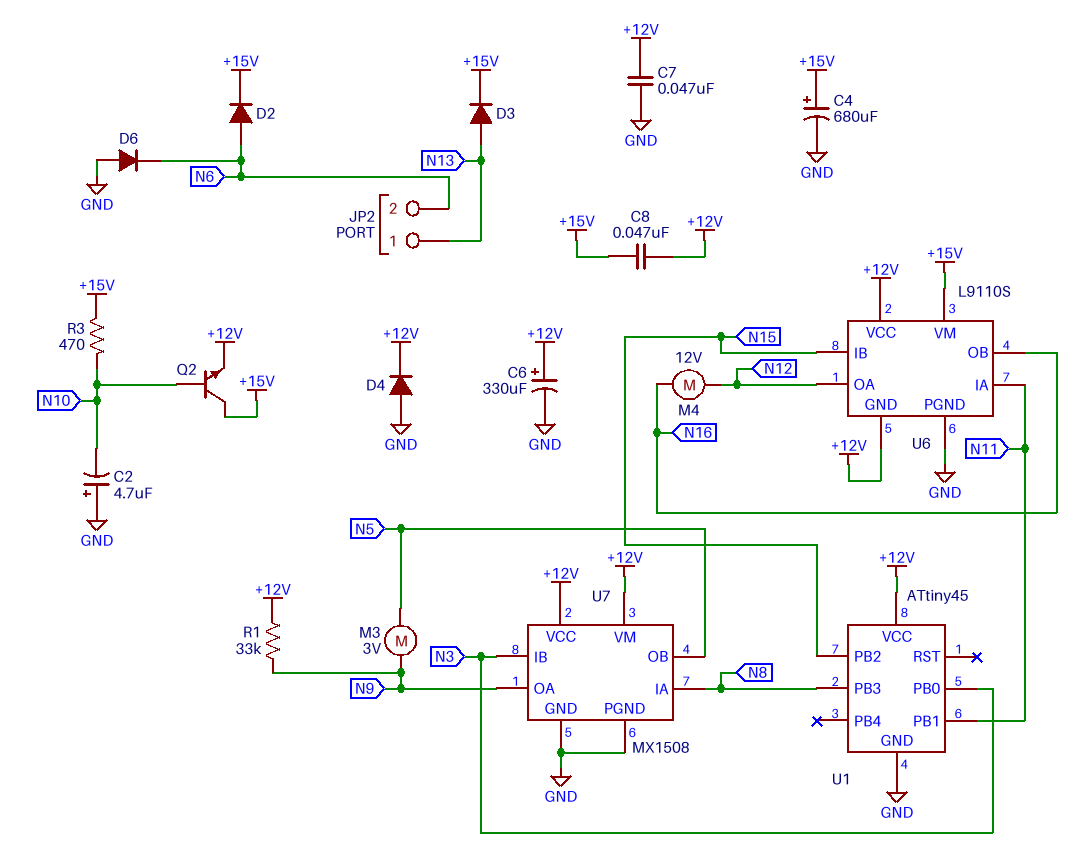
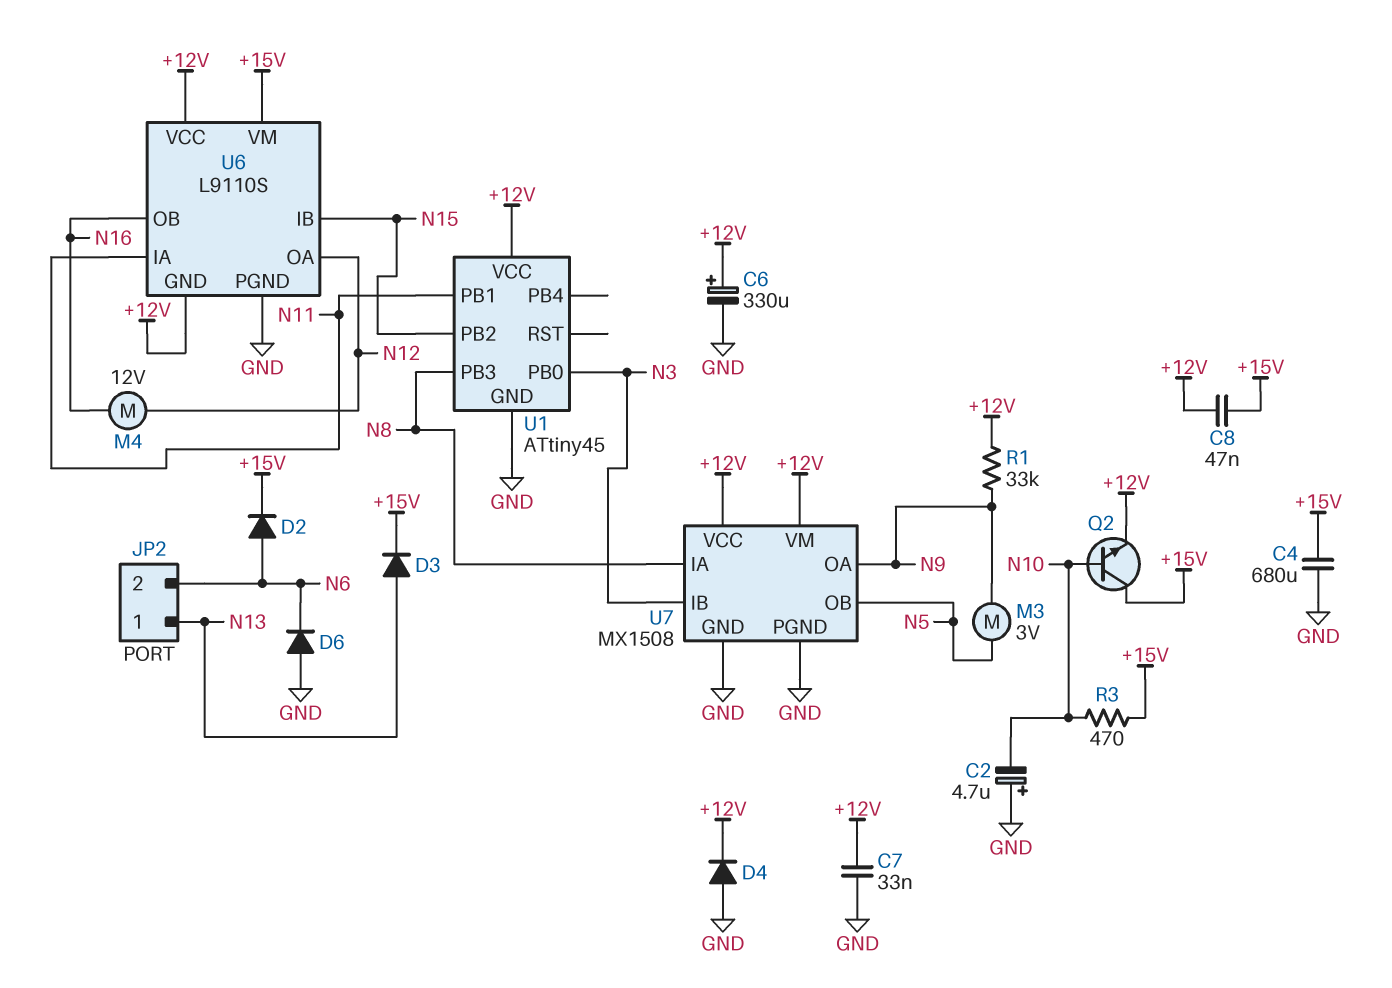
C4: 680uF (plus +15V, minus GND) -> 680uF (+15V, GND)
C7: 47nF (+12V, GND) -> 33nF (+12V, GND)

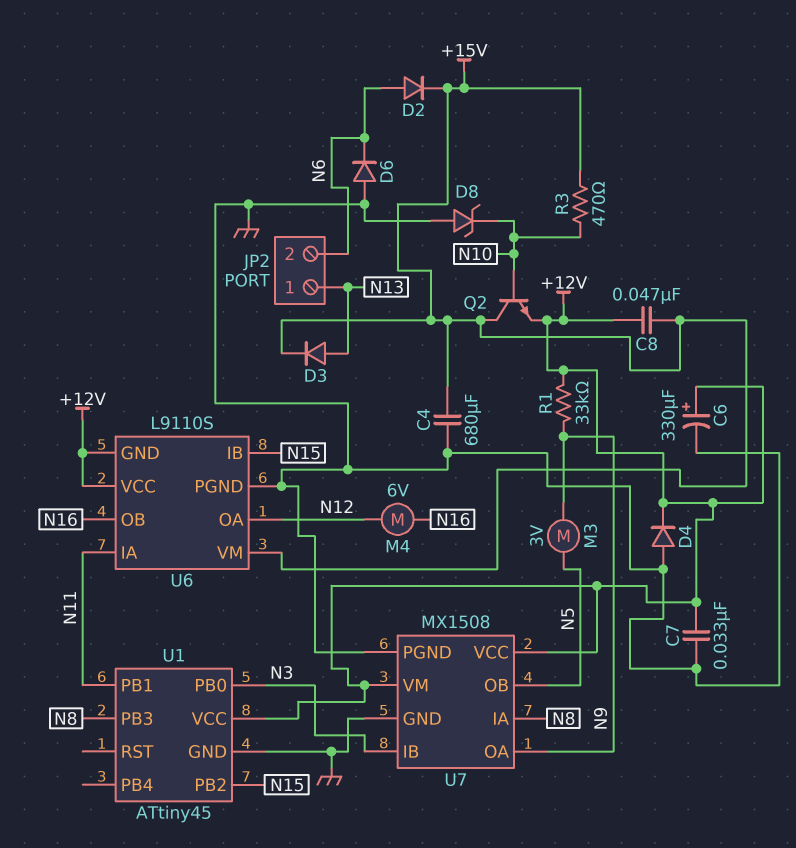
C2: 4.7uF (plus GND, minus N10) -> none
D8: none -> zener (A GND, K N10)
M4: motor 12V (N12, N16) -> motor 6V (N12, N16)

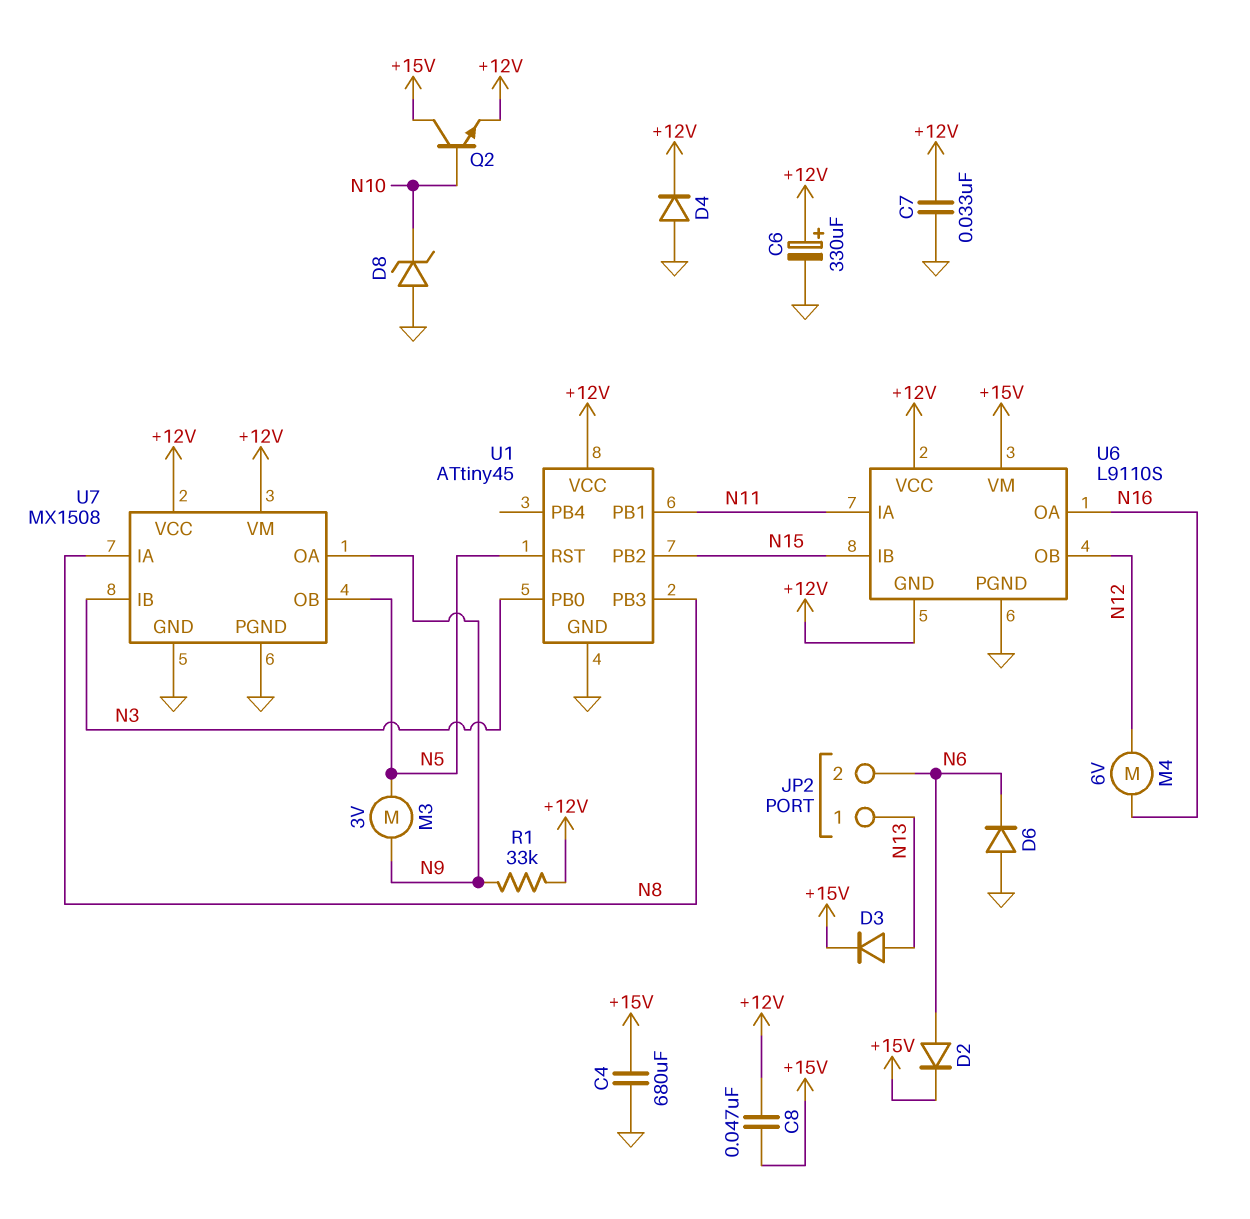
R3: 470 (+15V, N10) -> none
U1 pin RST: none -> N5
U6 pin OA: N12 -> N16
U6 pin OB: N16 -> N12

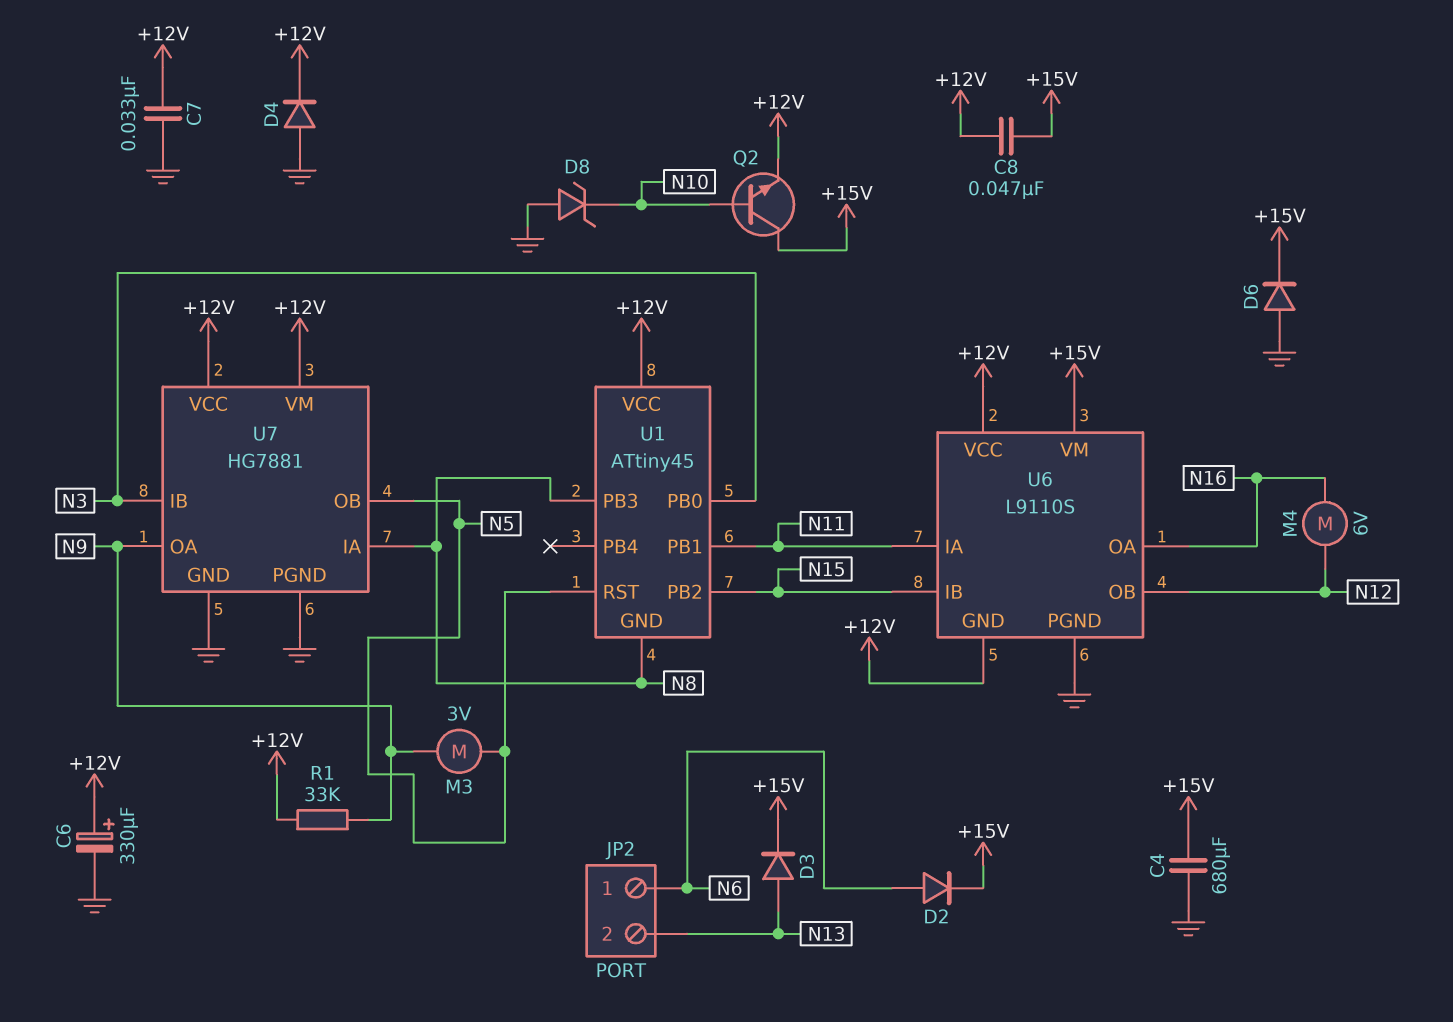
D6: diode (A GND, K N6) -> diode (A GND, K +15V)
JP2 pin 1: N13 -> N6
JP2 pin 2: N6 -> N13
U1 pin GND: GND -> N8
U7: MX1508 -> HG7881

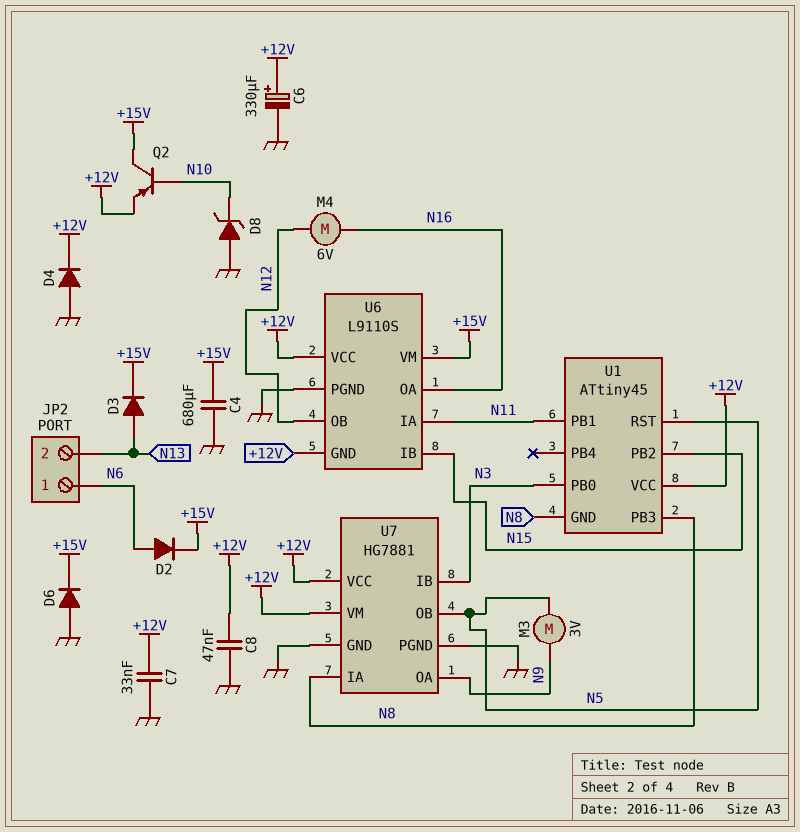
C8: 47nF (+12V, +15V) -> 47nF (+12V, GND)
Q2: NPN (B N10, C +15V, E +12V) -> PNP (B N10, C +15V, E +12V)
R1: 33k (+12V, N9) -> none

